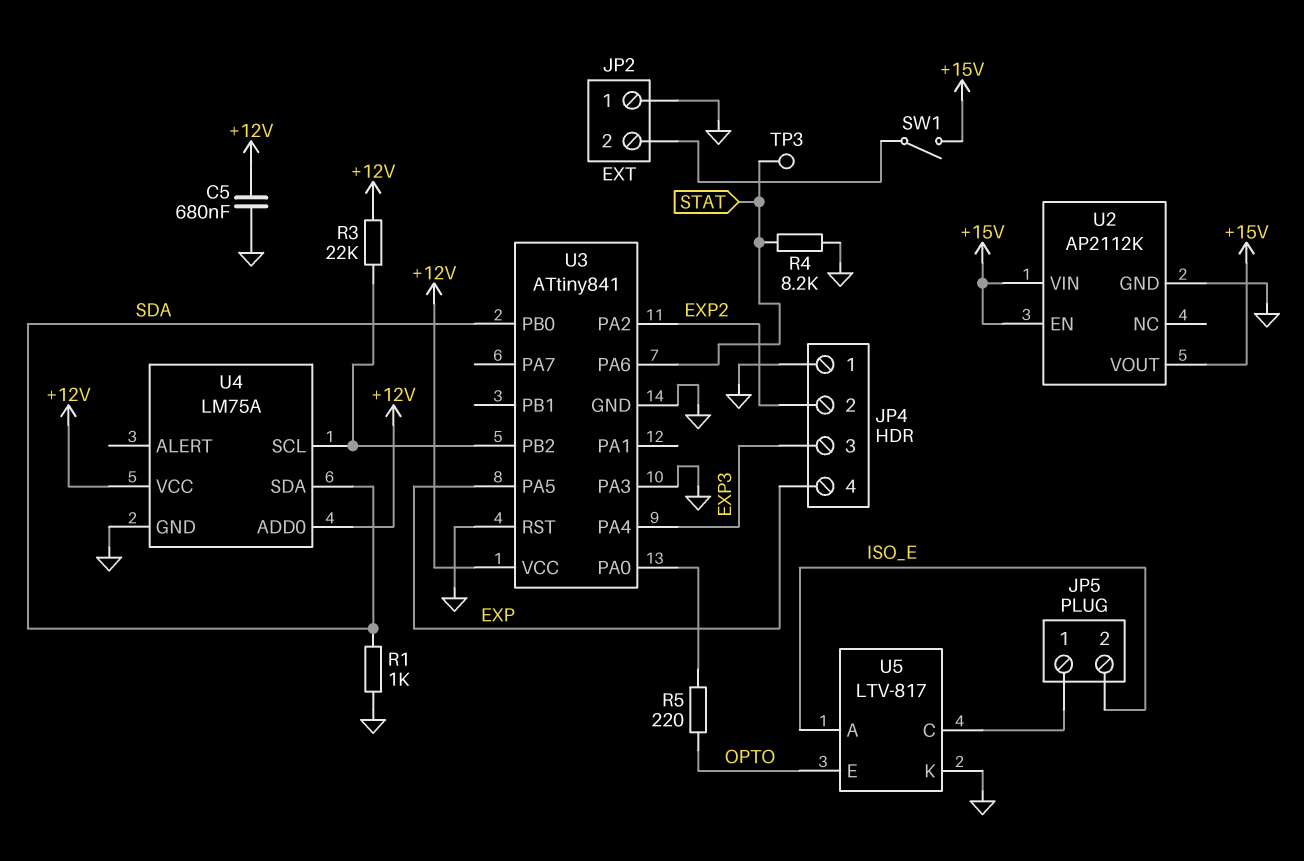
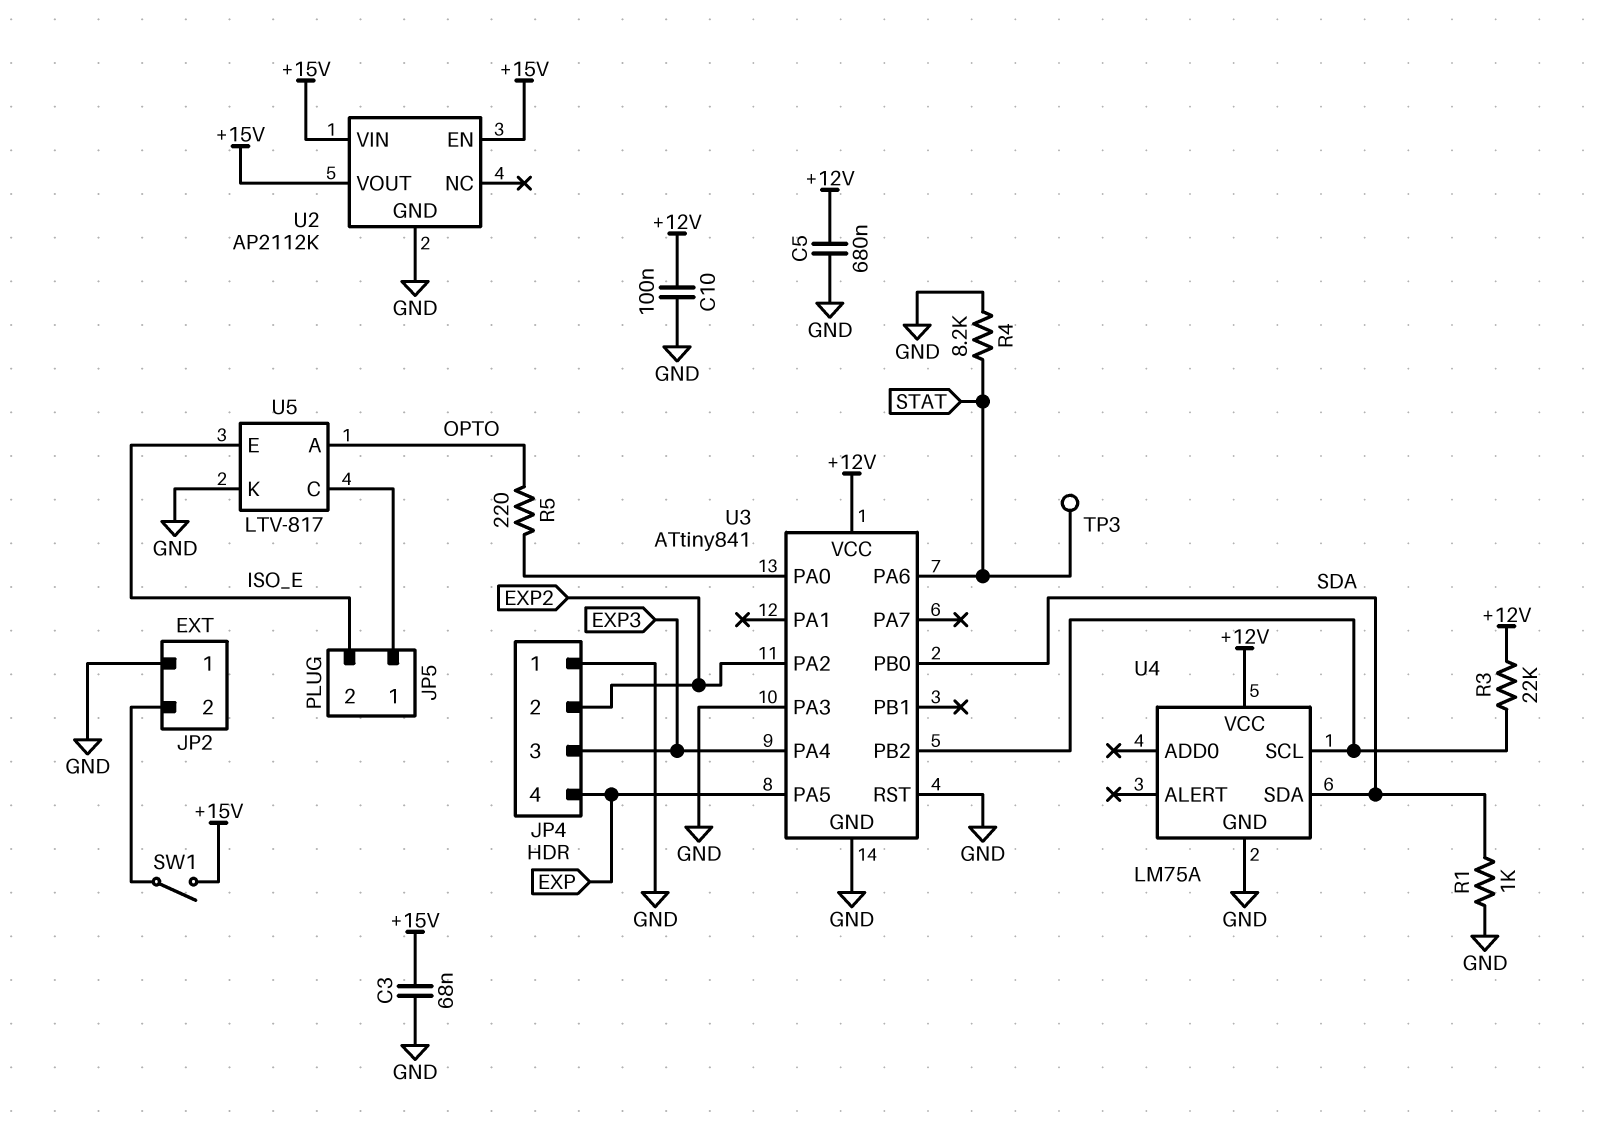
C3: none -> 68nF (+15V, GND)
C10: none -> 100nF (+12V, GND)
U4 pin ADD0: +12V -> none
U5 pin A: ISO_E -> OPTO
U5 pin E: OPTO -> ISO_E

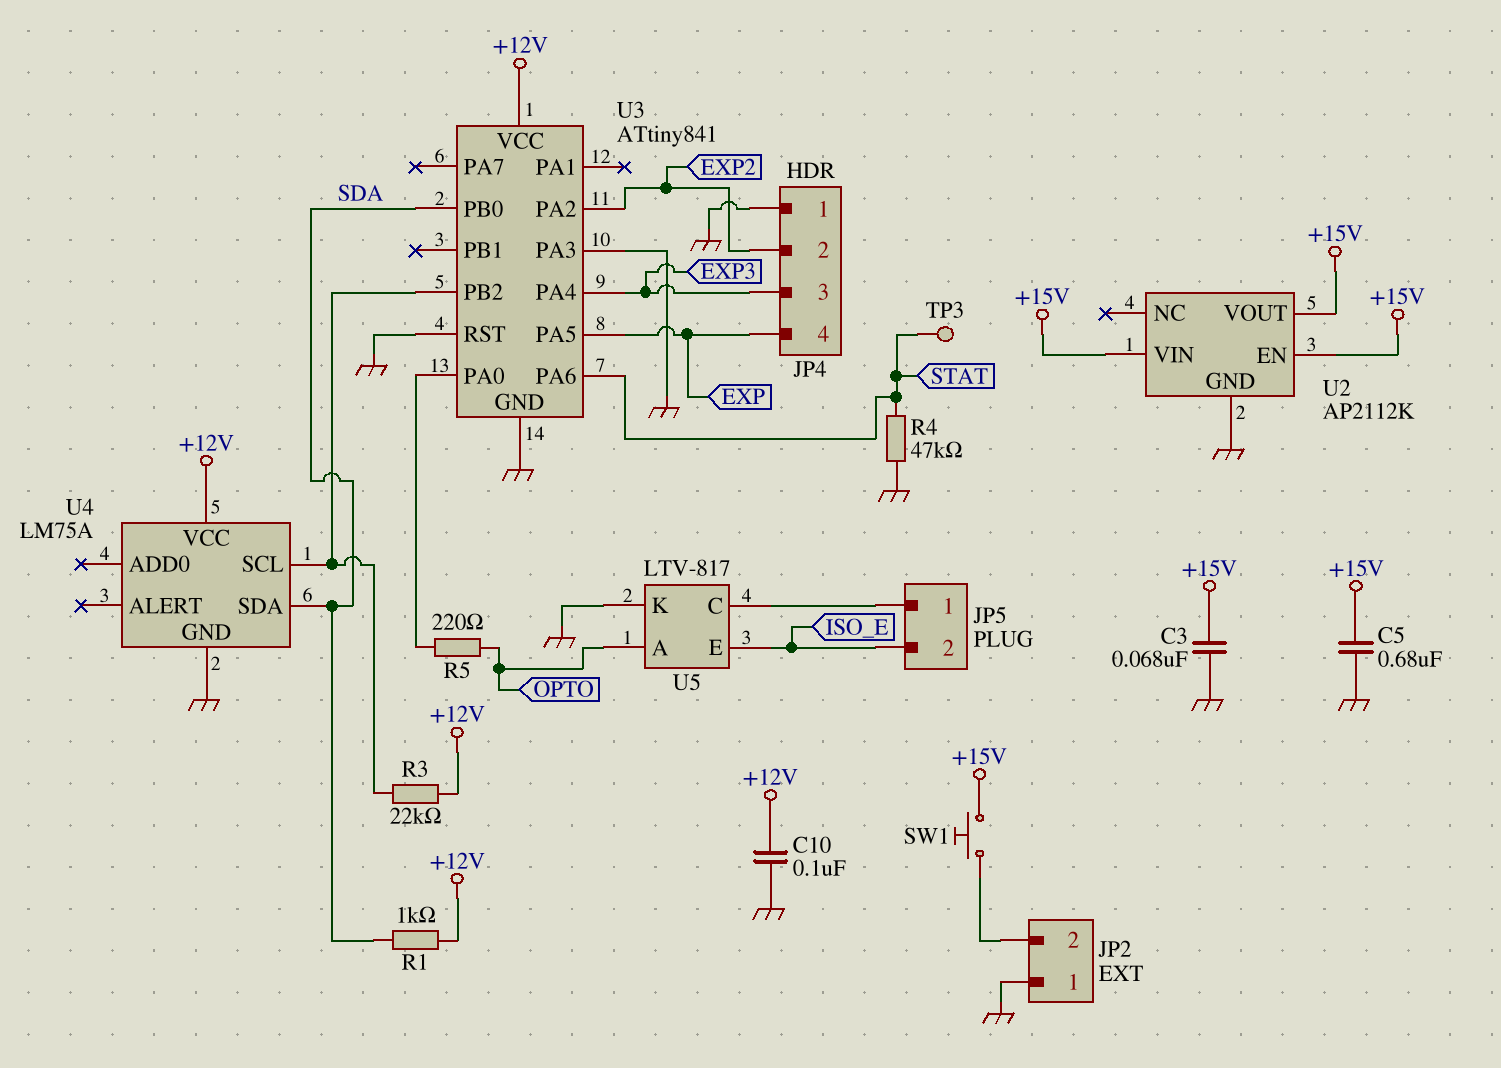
C5: 680nF (+12V, GND) -> 680nF (+15V, GND)
R1: 1k (GND, SDA) -> 1k (+12V, SDA)
R4: 8.2k (GND, STAT) -> 47k (GND, STAT)
SW1: switch (+15V, JP2/2) -> button (+15V, JP2/2)

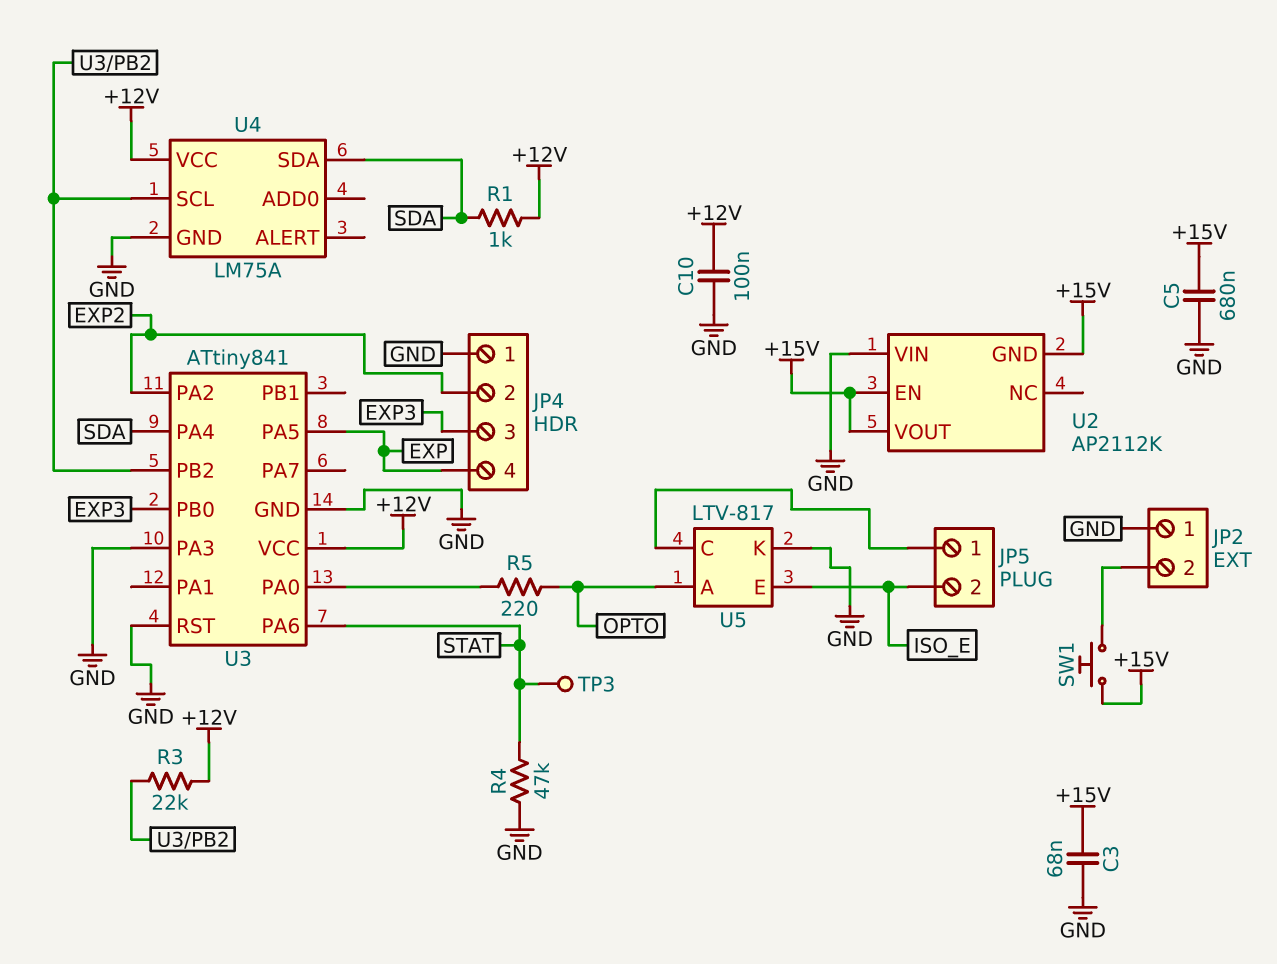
U2 pin GND: GND -> +15V
U2 pin VIN: +15V -> GND
U3 pin PA4: EXP3 -> SDA
U3 pin PB0: SDA -> EXP3

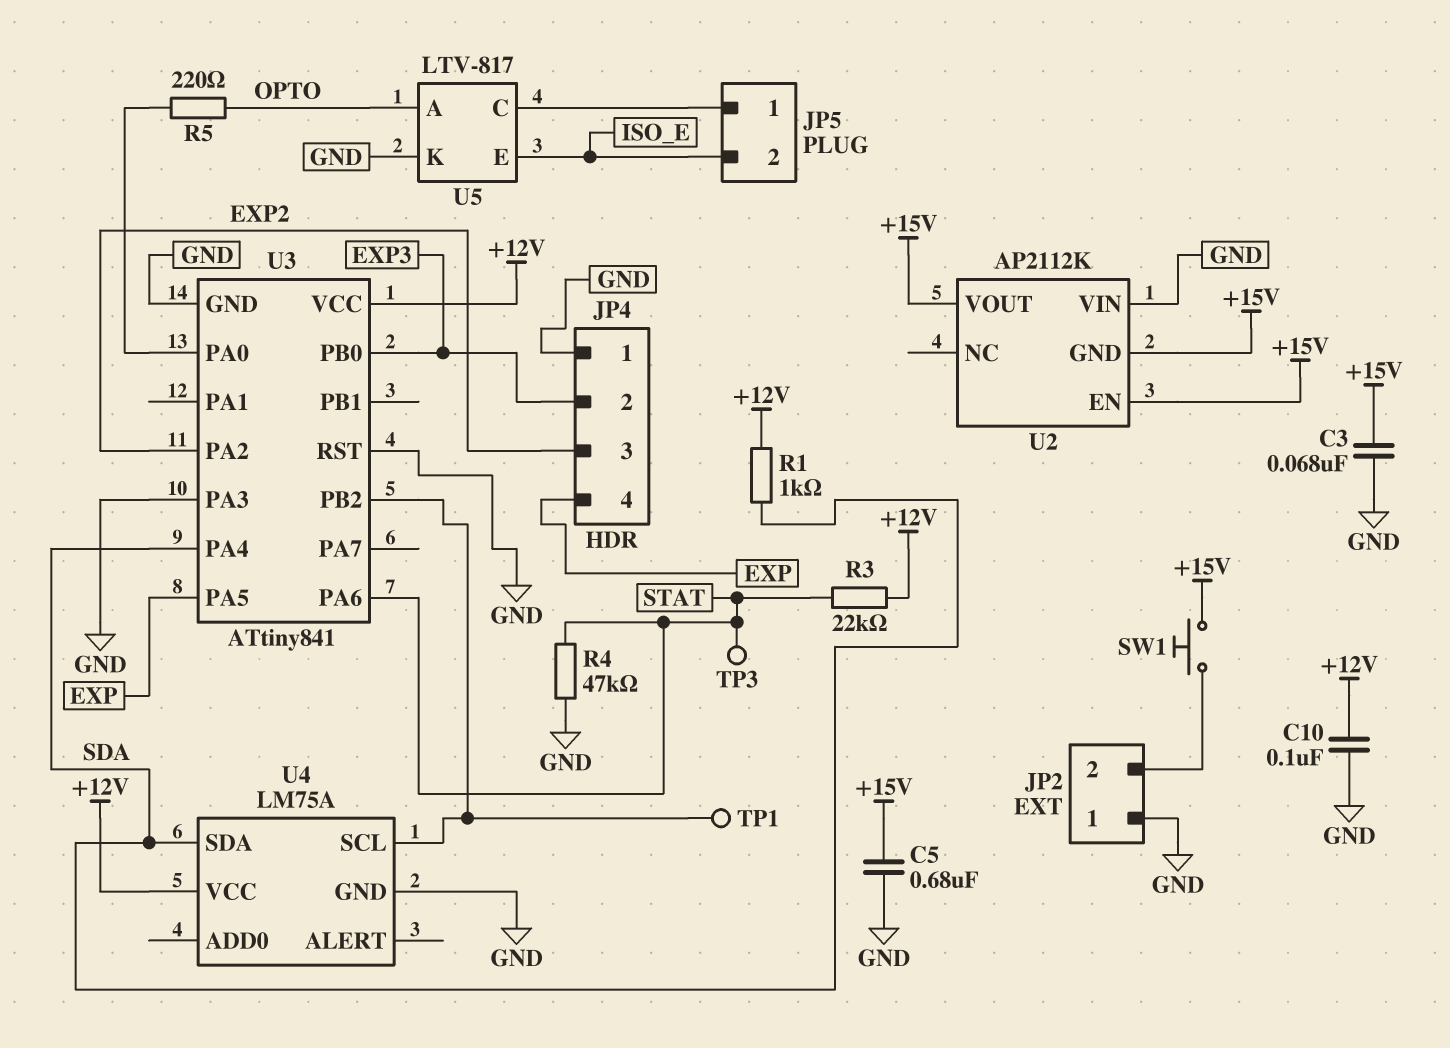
JP4 pin 2: EXP2 -> EXP3
JP4 pin 3: EXP3 -> EXP2
R3: 22k (+12V, U3/PB2) -> 22k (+12V, STAT)
TP1: none -> test point (U3/PB2)

